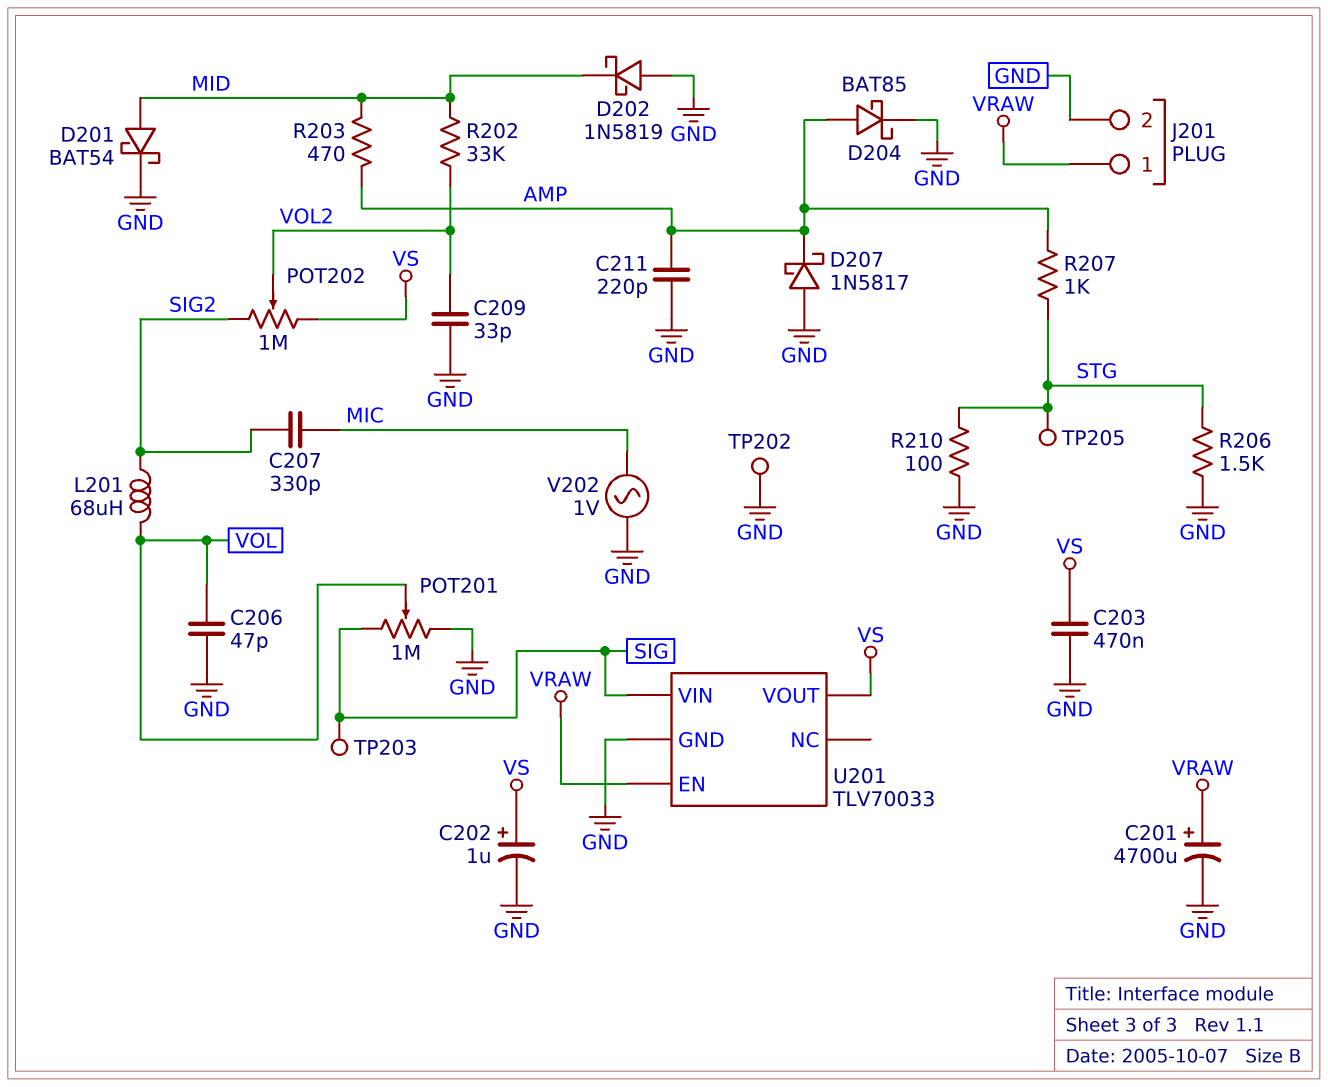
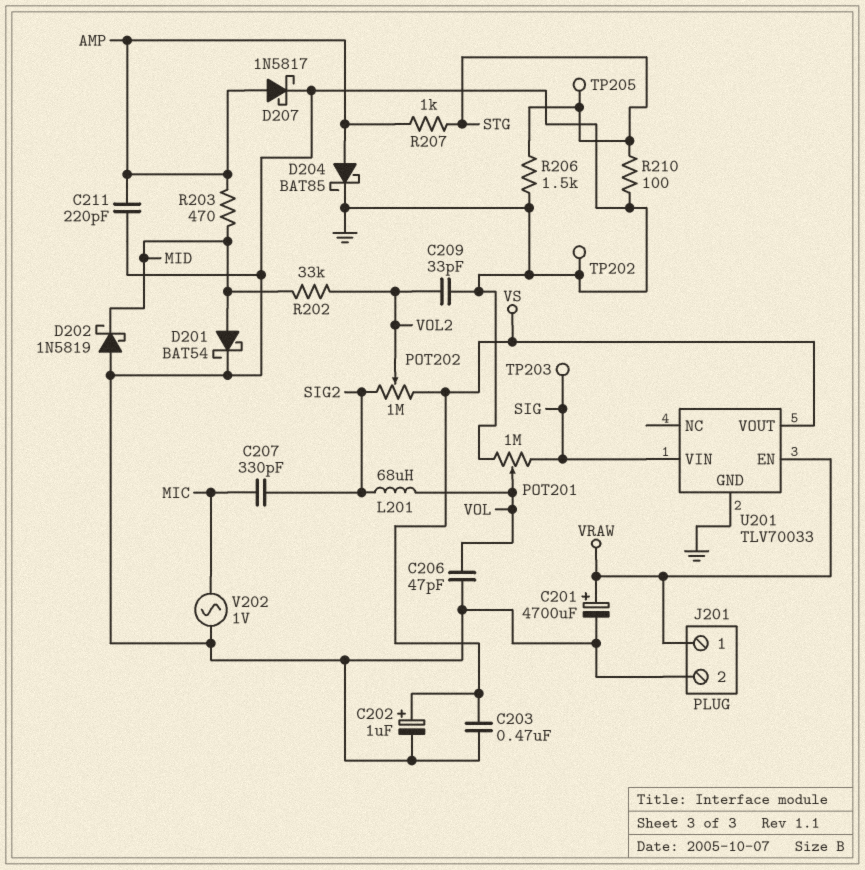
D207: schottky 1N5817 (A GND, K AMP) -> schottky 1N5817 (A AMP, K GND)

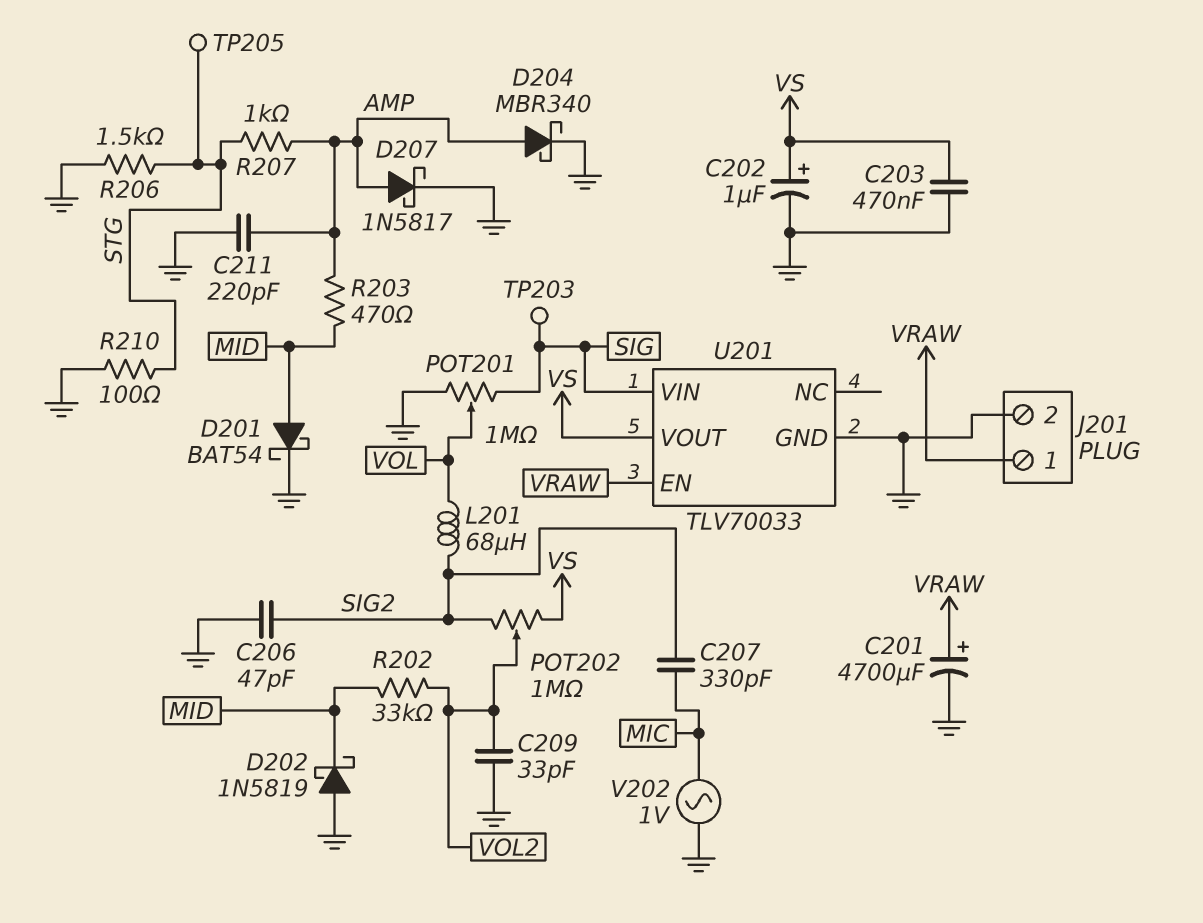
C206: 47pF (GND, VOL) -> 47pF (GND, SIG2)
D204: schottky BAT85 (A AMP, K GND) -> schottky MBR340 (A AMP, K GND)
TP202: test point (GND) -> none

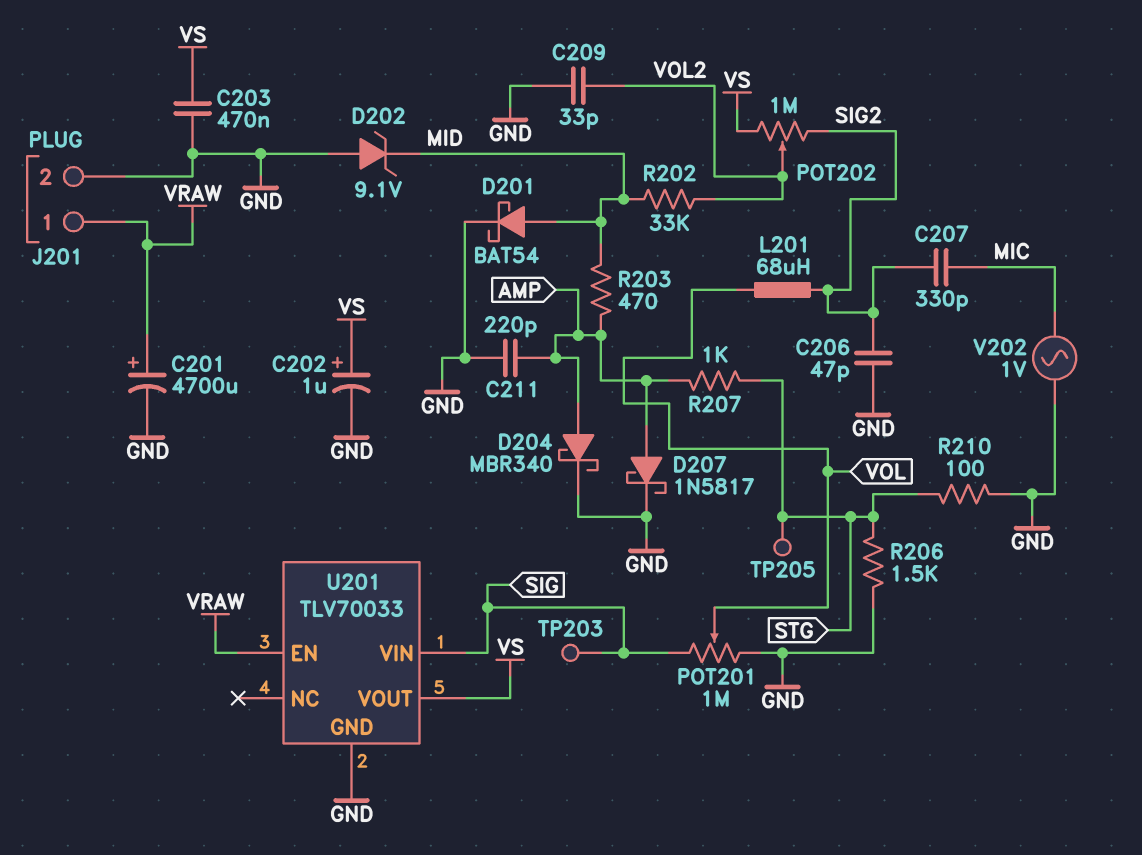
D202: schottky 1N5819 (A GND, K MID) -> zener 9.1V (A GND, K MID)

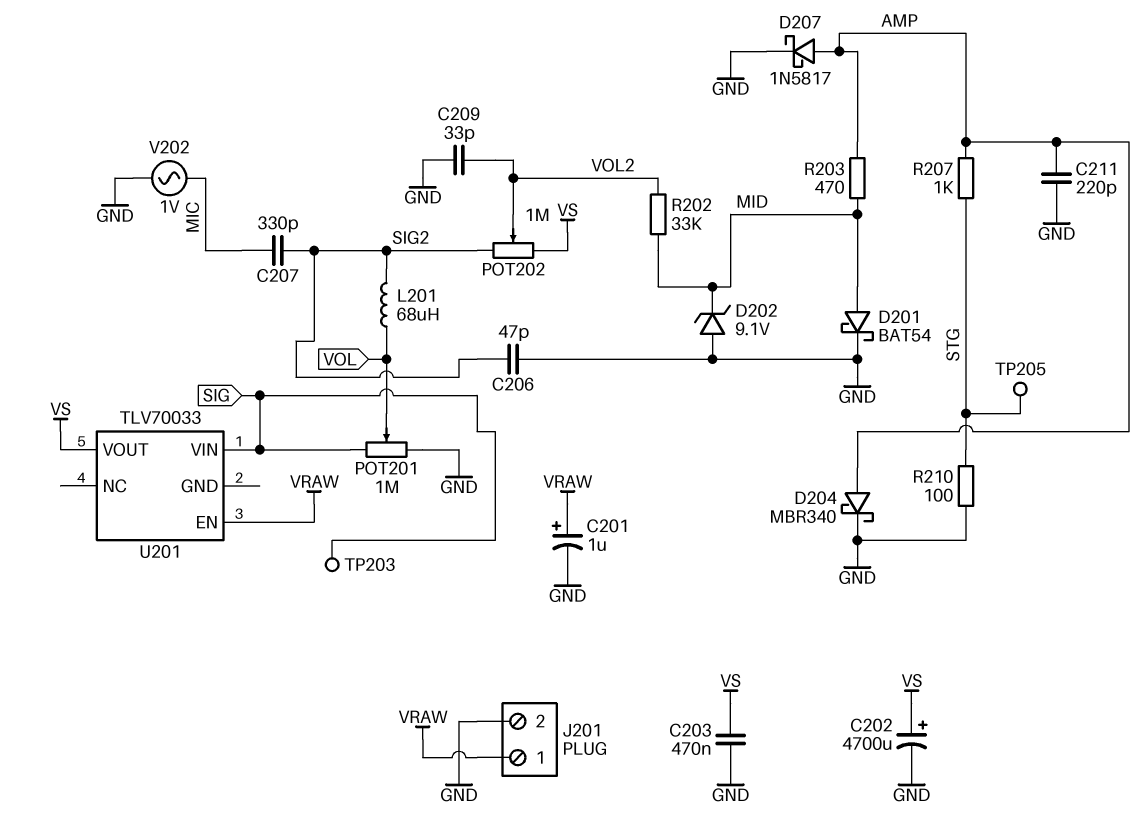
C201: 4700uF (plus VRAW, minus GND) -> 1uF (plus VRAW, minus GND)
C202: 1uF (plus VS, minus GND) -> 4700uF (plus VS, minus GND)
R206: 1.5k (GND, STG) -> none
U201 pin GND: GND -> none

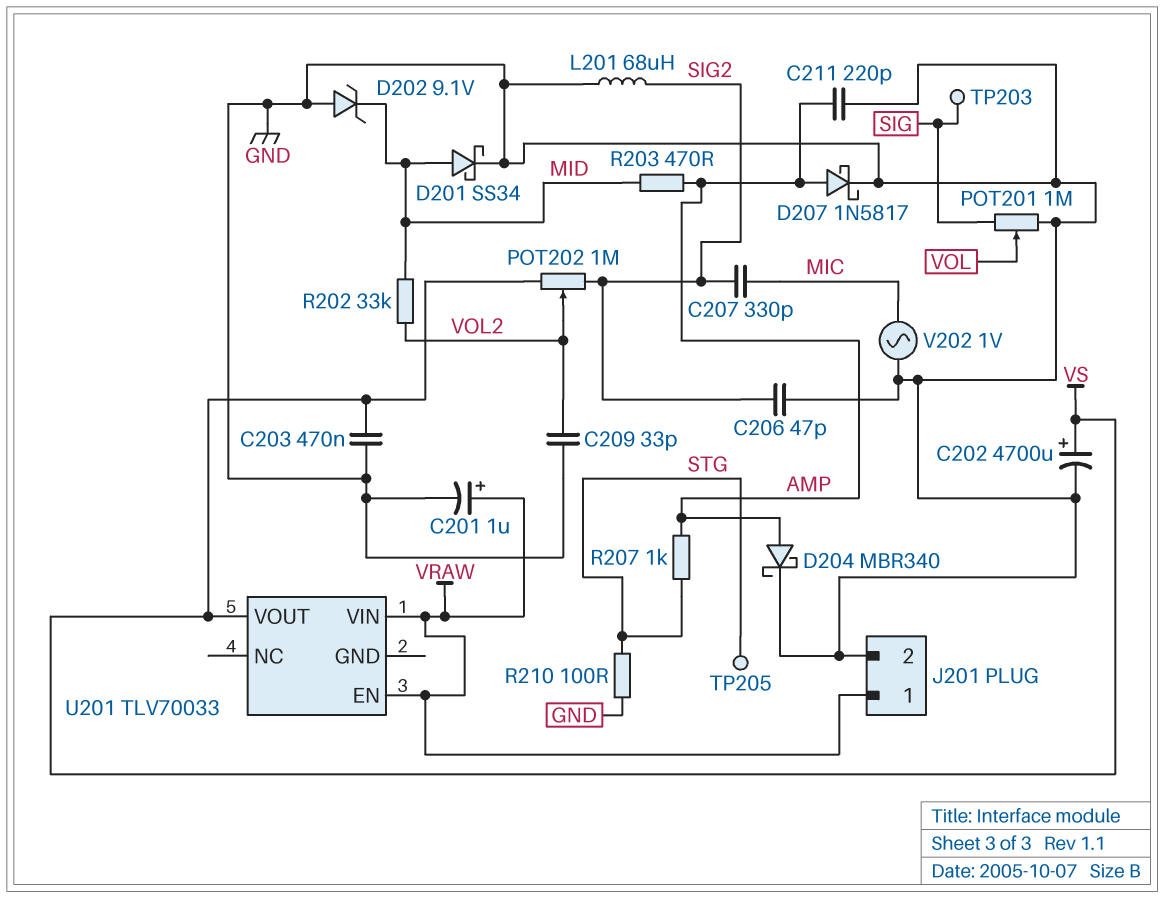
D201: schottky BAT54 (A MID, K GND) -> schottky SS34 (A MID, K GND)
L201: 68uH (SIG2, VOL) -> 68uH (GND, SIG2)
U201 pin VIN: SIG -> VRAW

